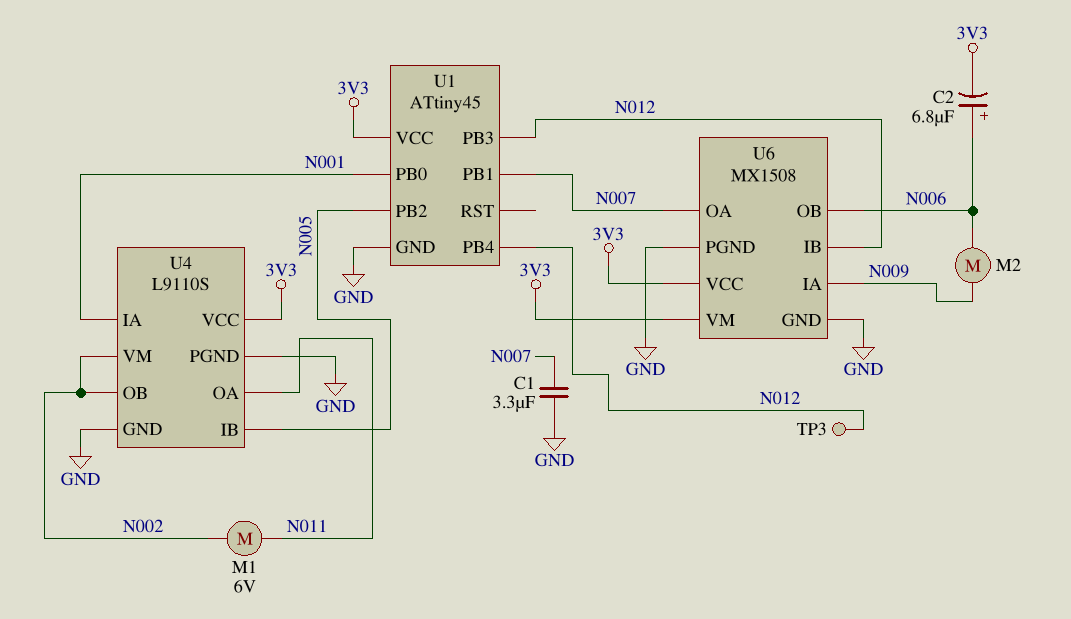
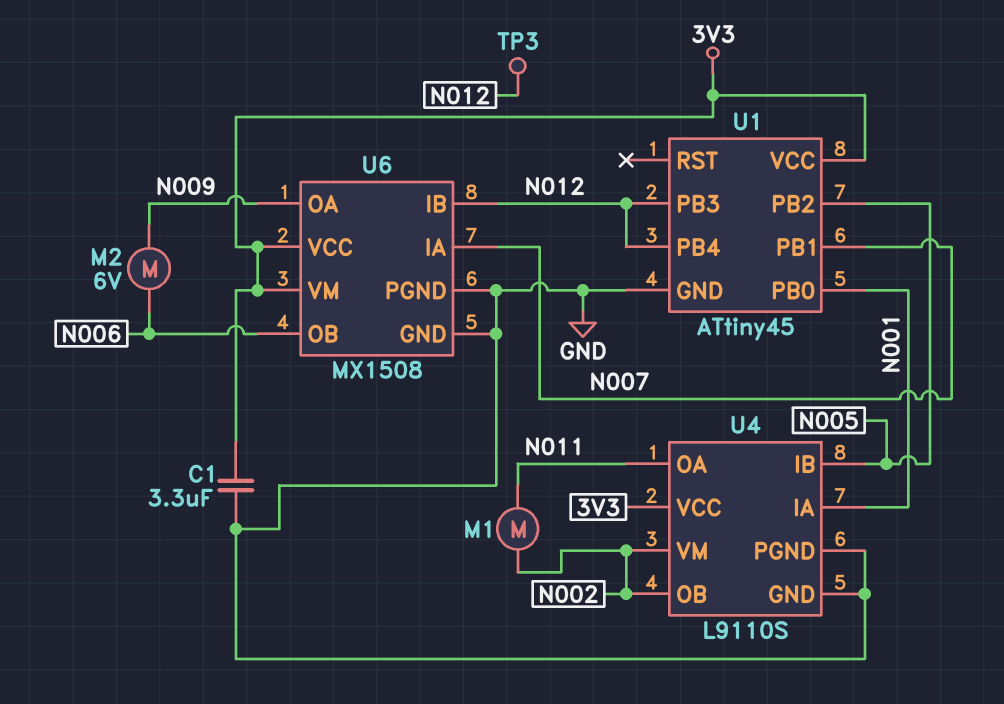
C1: 3.3uF (GND, N007) -> 3.3uF (3V3, GND)
C2: 6.8uF (plus N006, minus 3V3) -> none
M1: motor 6V (N002, N011) -> motor (N002, N011)
M2: motor (N006, N009) -> motor 6V (N006, N009)
U6 pin IA: N009 -> N007
U6 pin OA: N007 -> N009

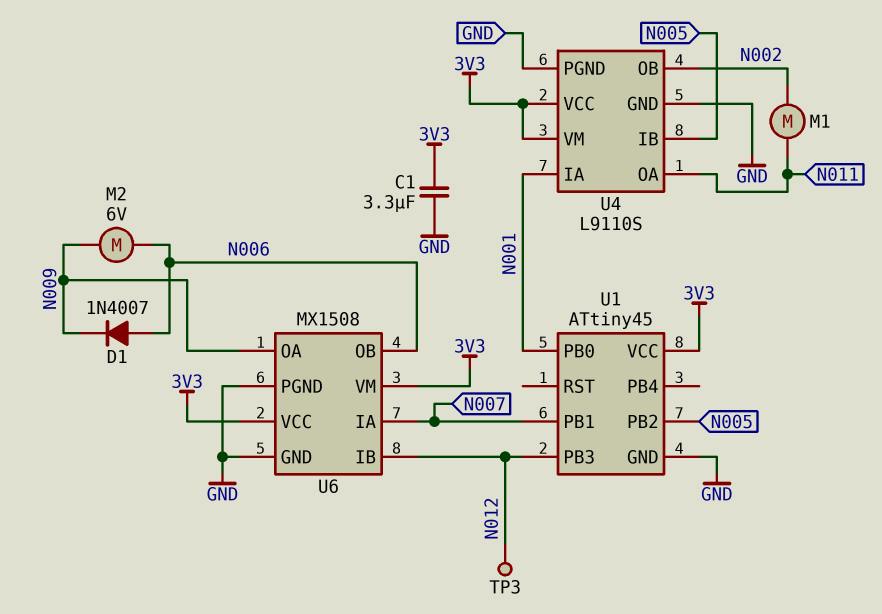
D1: none -> diode 1N4007 (A N006, K N009)
U1 pin PB4: N012 -> none
U4 pin VM: N002 -> 3V3

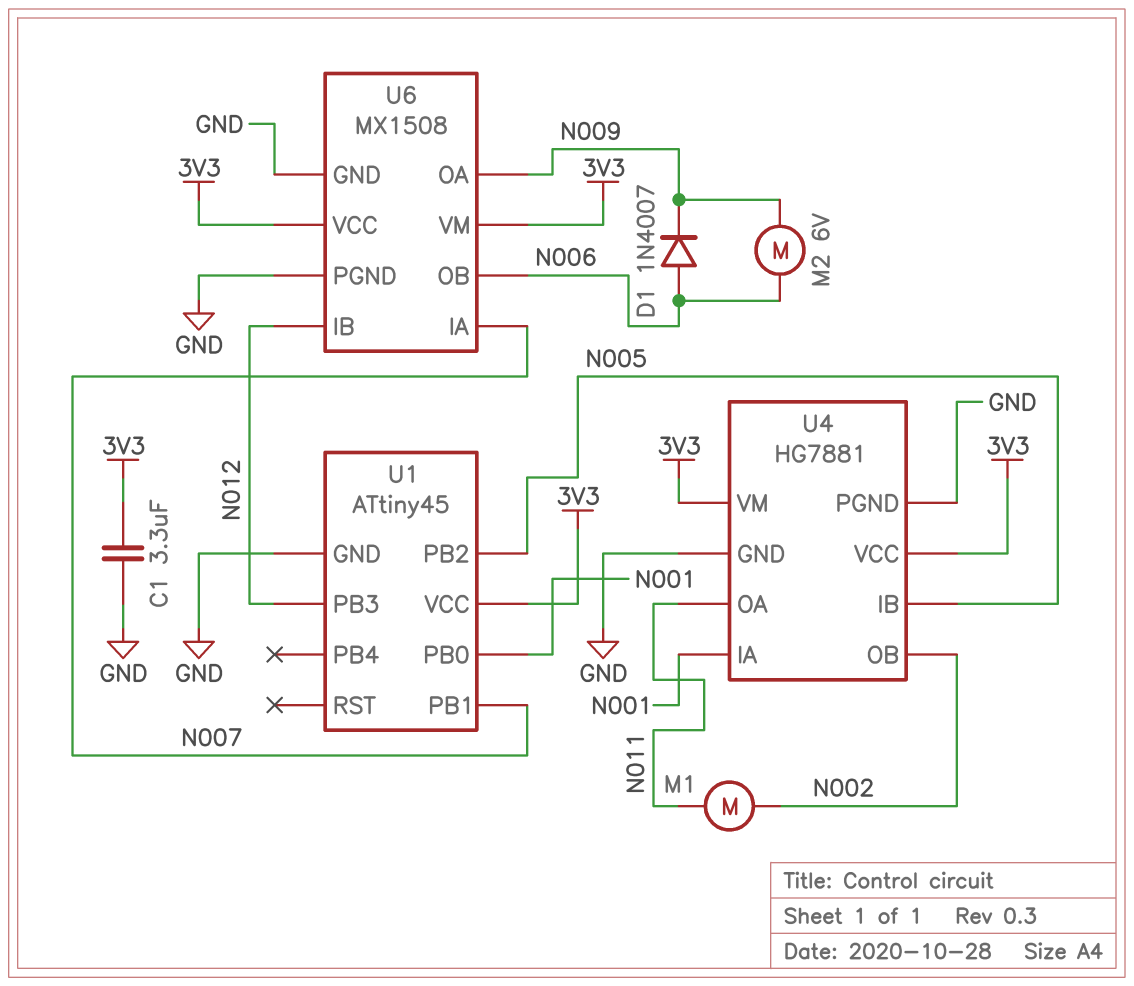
TP3: test point (N012) -> none
U4: L9110S -> HG7881

